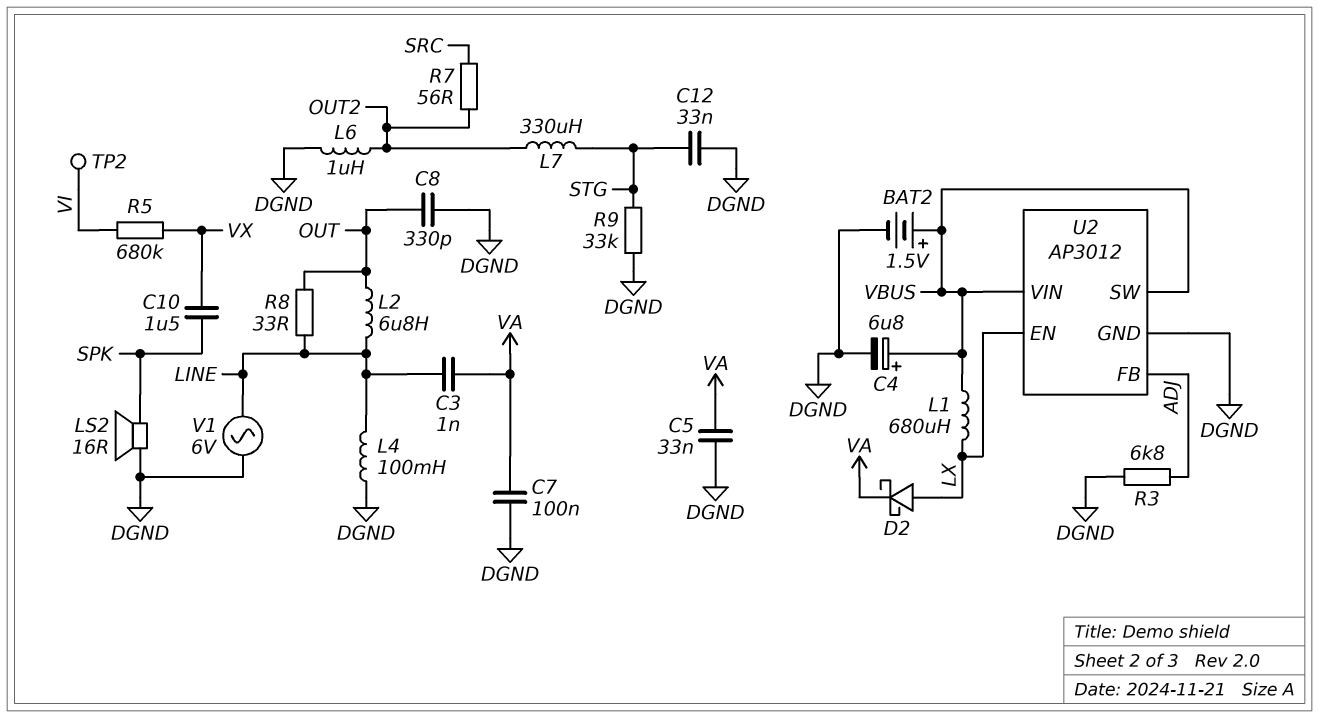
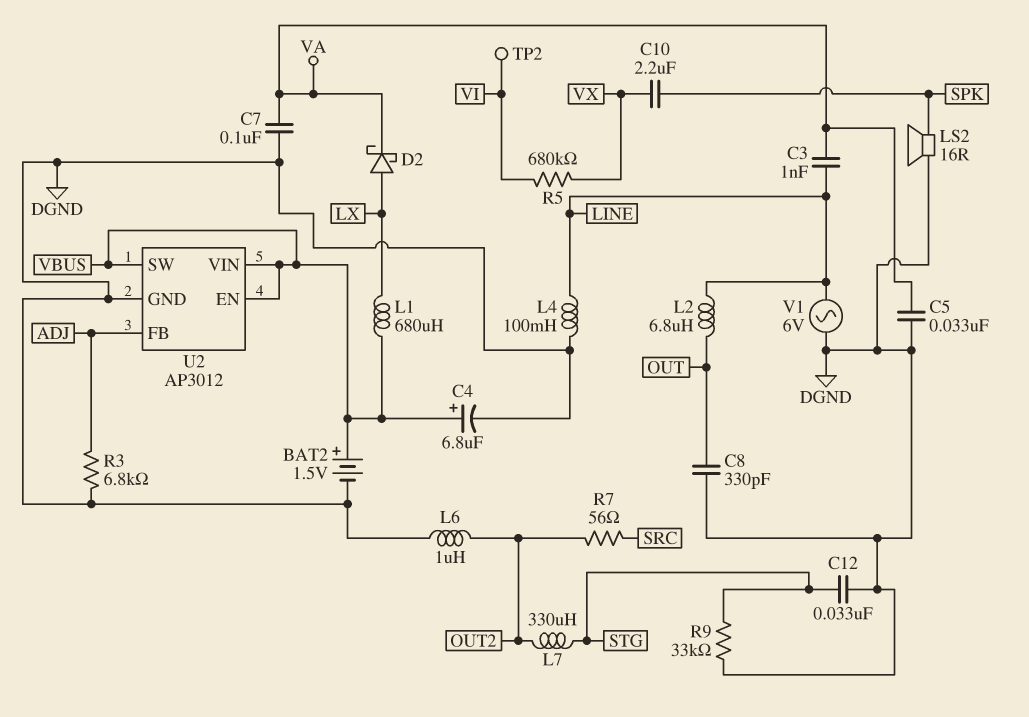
C10: 1.5uF (SPK, VX) -> 2.2uF (SPK, VX)
R8: 33 (LINE, OUT) -> none
U2 pin EN: LX -> VBUS

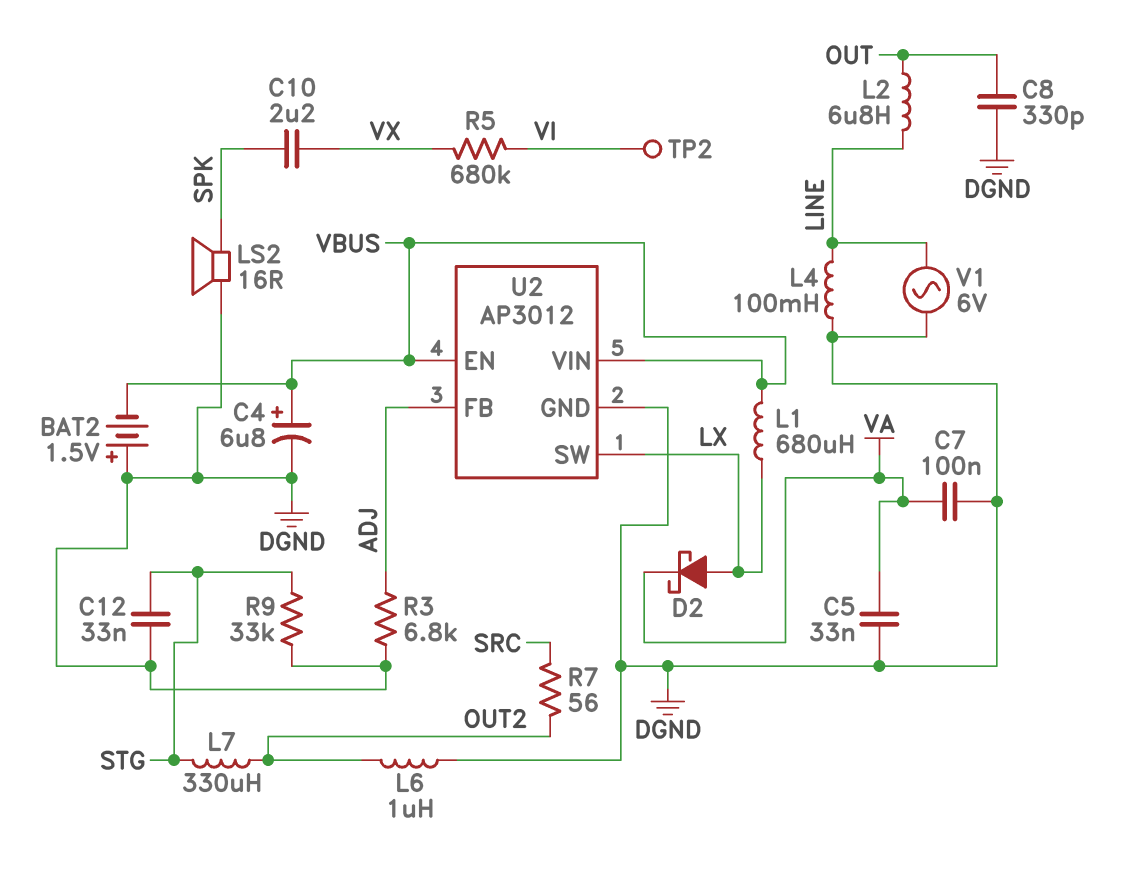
BAT2: 1.5V (plus VBUS, minus DGND) -> 1.5V (plus DGND, minus VBUS)
C3: 1nF (LINE, VA) -> none
U2 pin SW: VBUS -> LX

